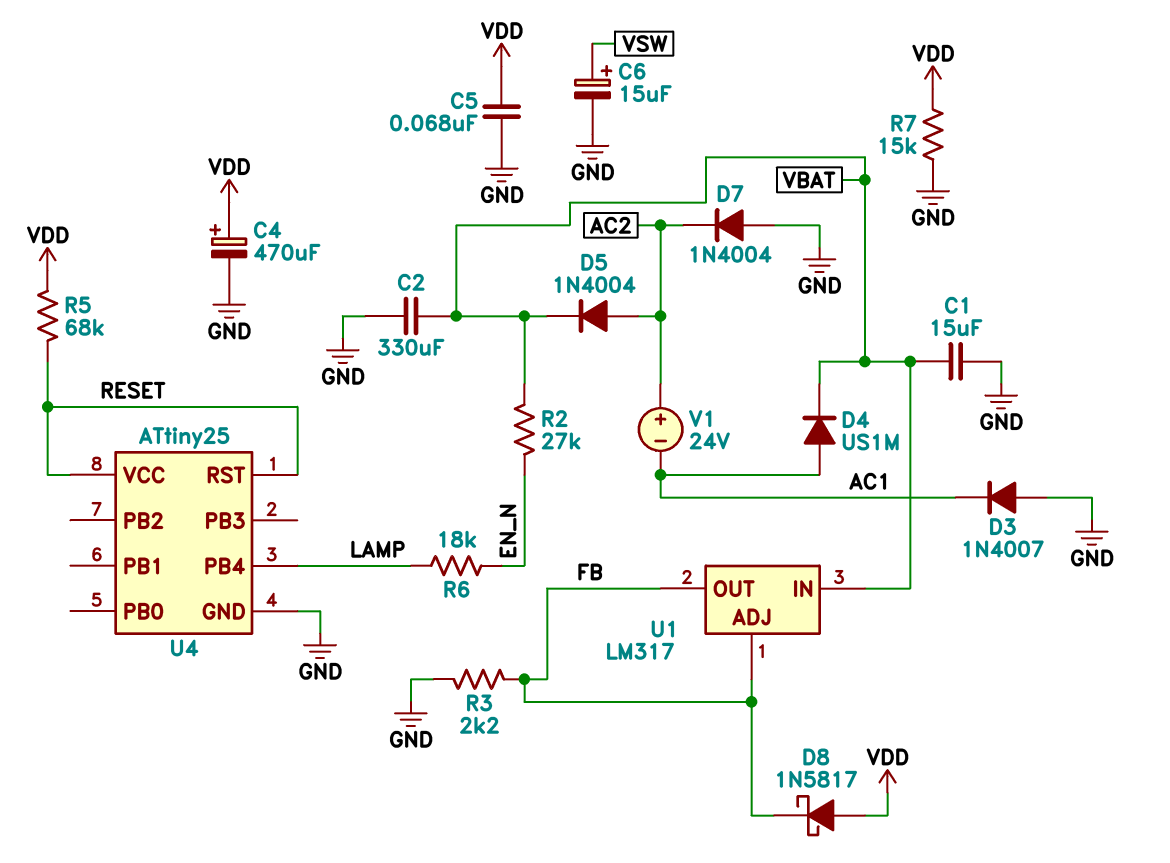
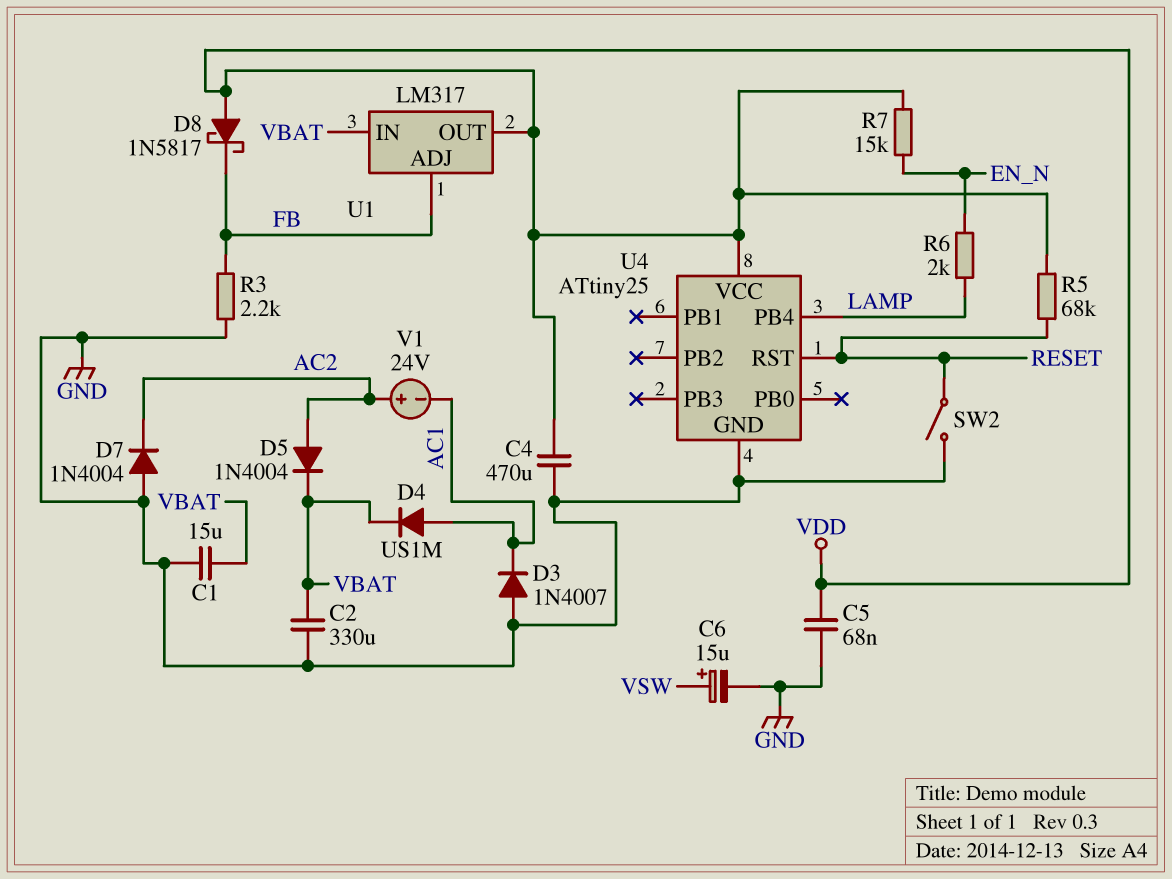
C4: 470uF (plus VDD, minus GND) -> 470uF (GND, VDD)
R2: 27k (EN_N, VBAT) -> none
R6: 18k (EN_N, LAMP) -> 2k (EN_N, LAMP)
R7: 15k (GND, VDD) -> 15k (EN_N, VDD)
SW2: none -> switch (GND, RESET)
U1 pin OUT: FB -> VDD
U4 pin VCC: RESET -> VDD

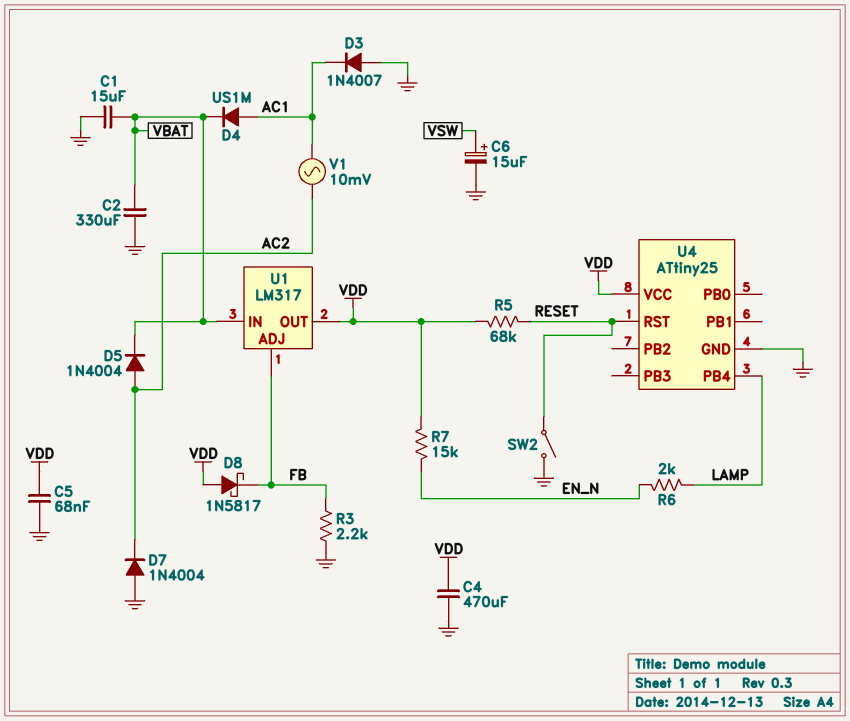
V1: 24V (plus AC2, minus AC1) -> AC 10mV (AC1, AC2)

